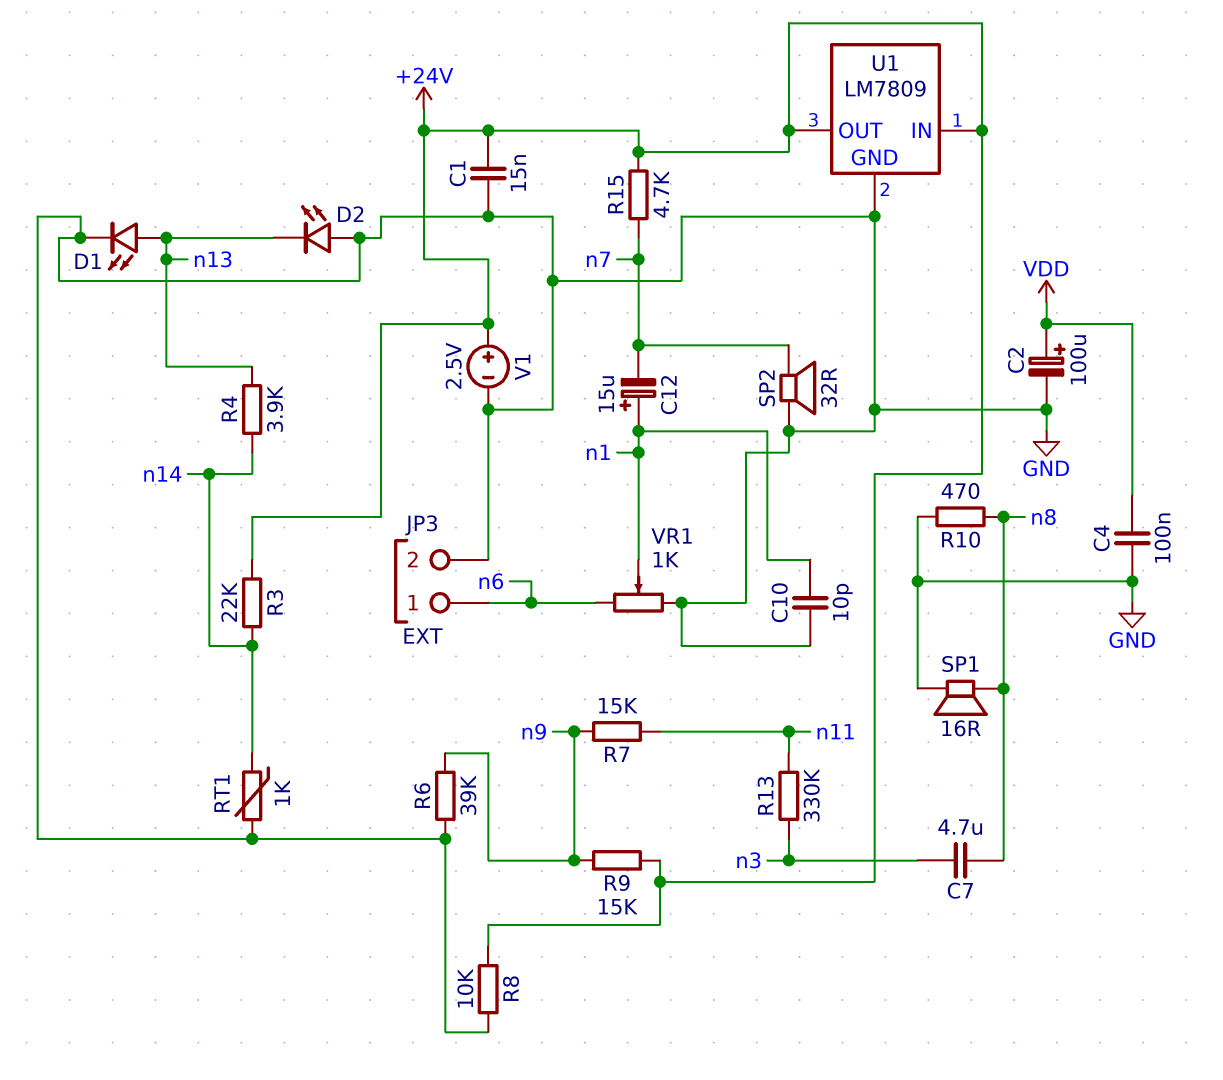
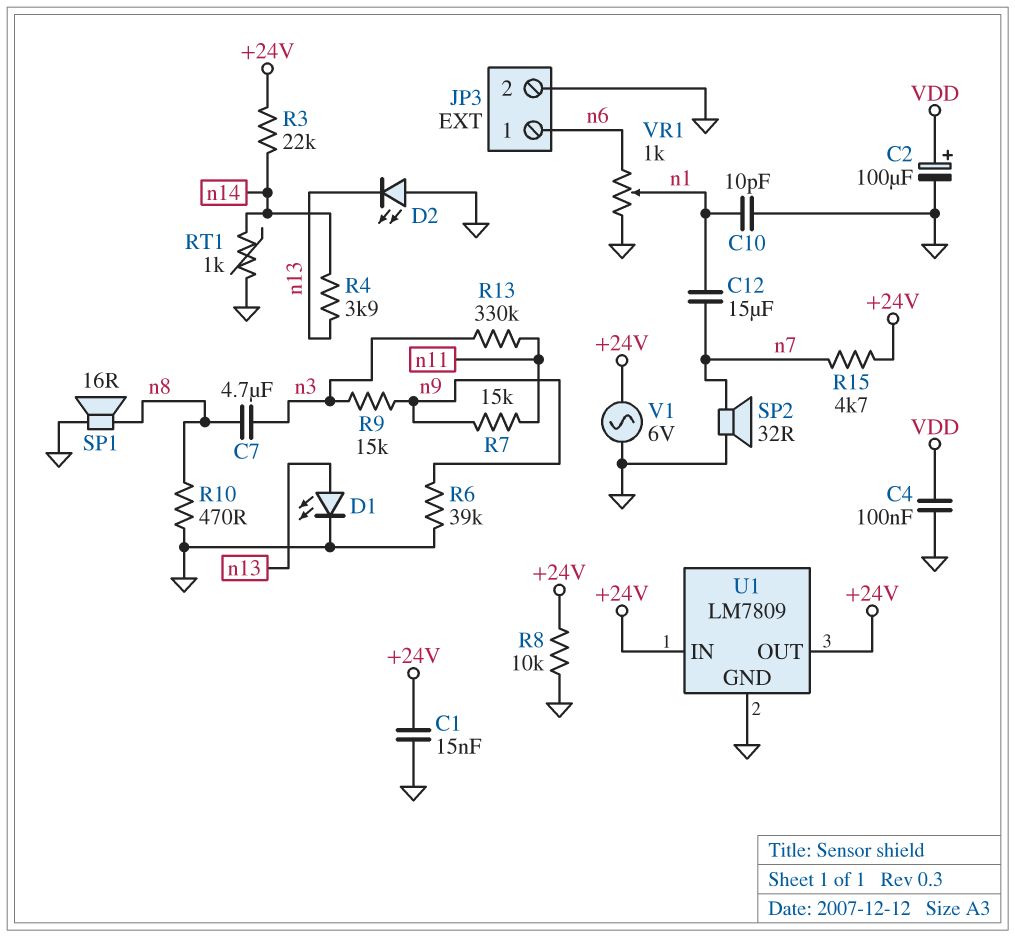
C12: 15uF (plus n1, minus n7) -> 15uF (n1, n7)
R9: 15k (+24V, n9) -> 15k (n3, n9)
V1: 2.5V (plus +24V, minus GND) -> AC 6V (+24V, GND)

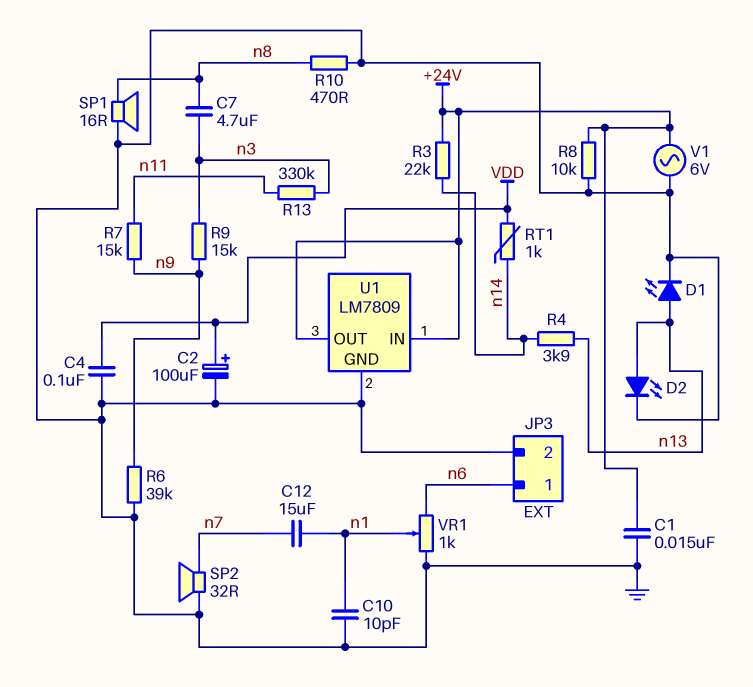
D2: LED (A GND, K n13) -> LED (A n13, K GND)
R15: 4.7k (+24V, n7) -> none
RT1: 1k (GND, n14) -> 1k (VDD, n14)

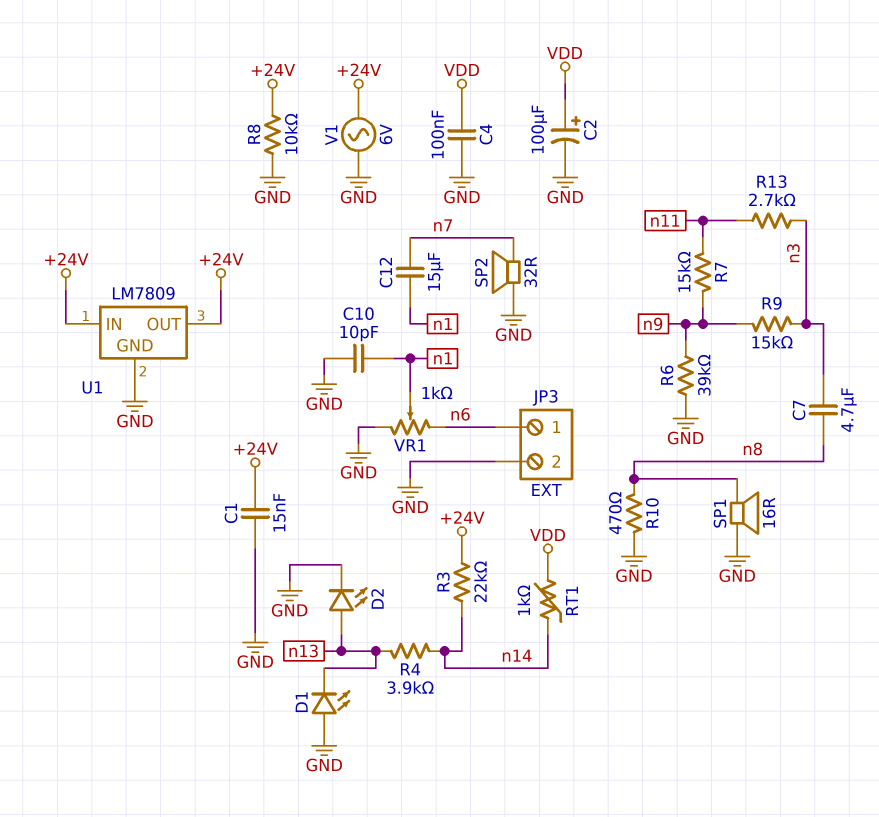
D1: LED (A n13, K GND) -> LED (A GND, K n13)
R13: 330k (n3, n11) -> 2.7k (n3, n11)

